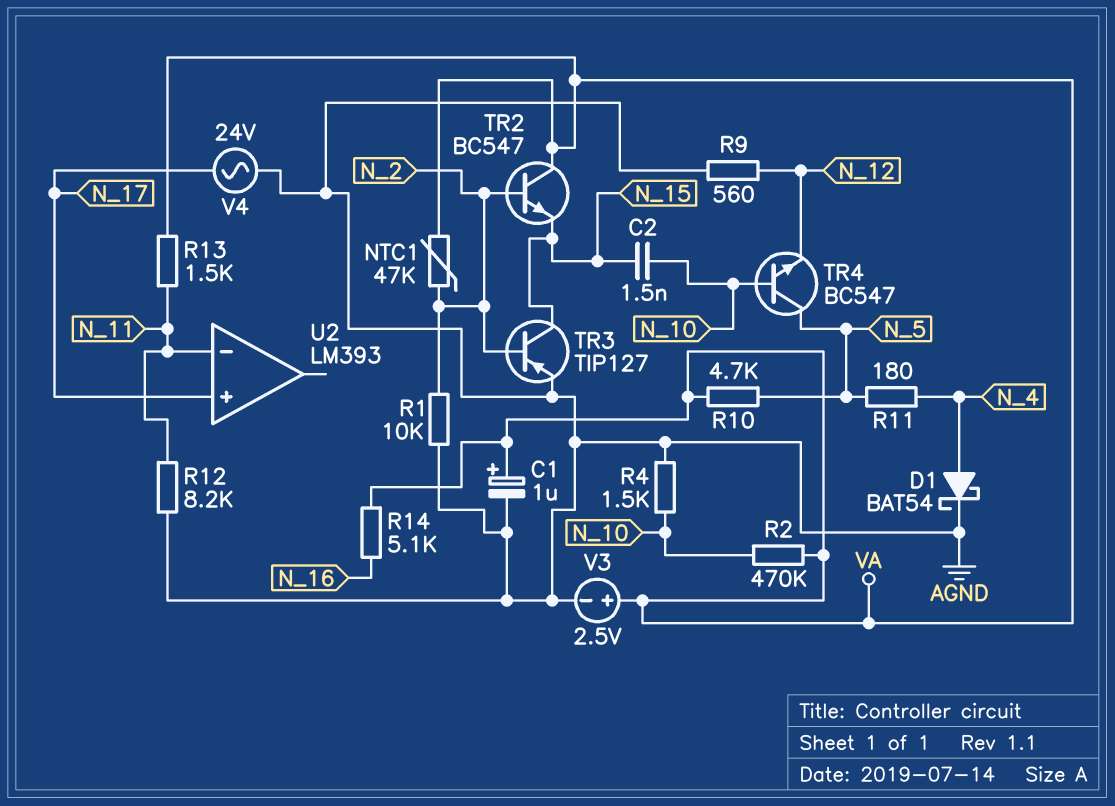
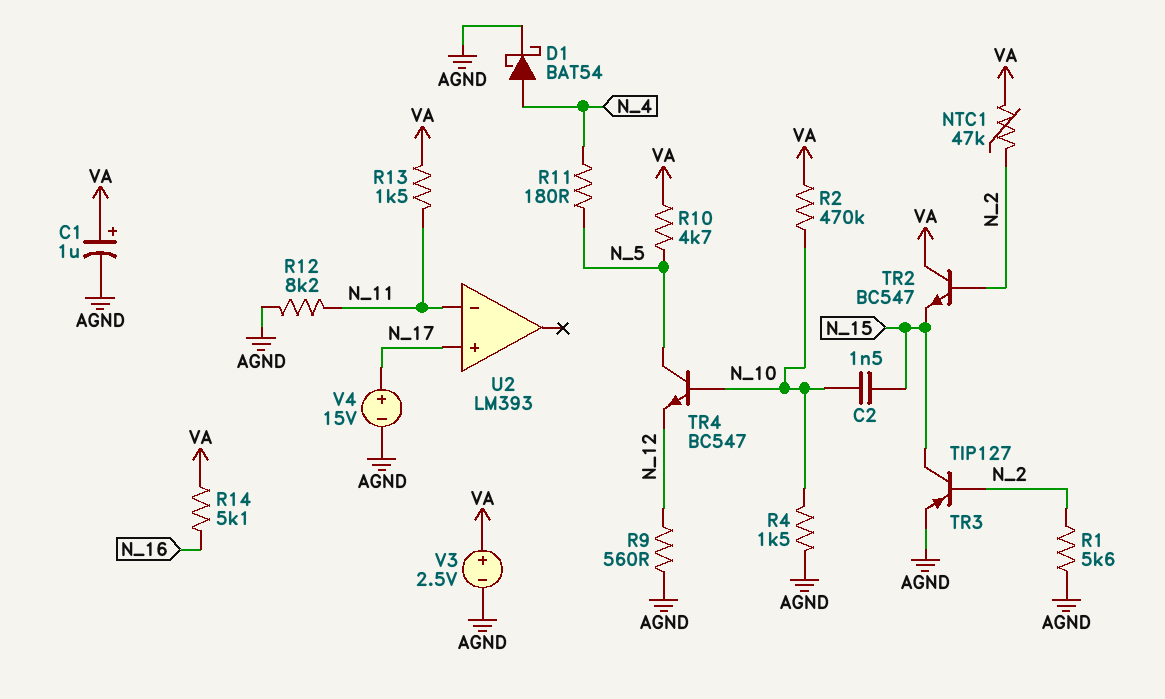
R1: 10k (AGND, N_2) -> 5.6k (AGND, N_2)
V4: AC 24V (AGND, N_17) -> 15V (plus N_17, minus AGND)

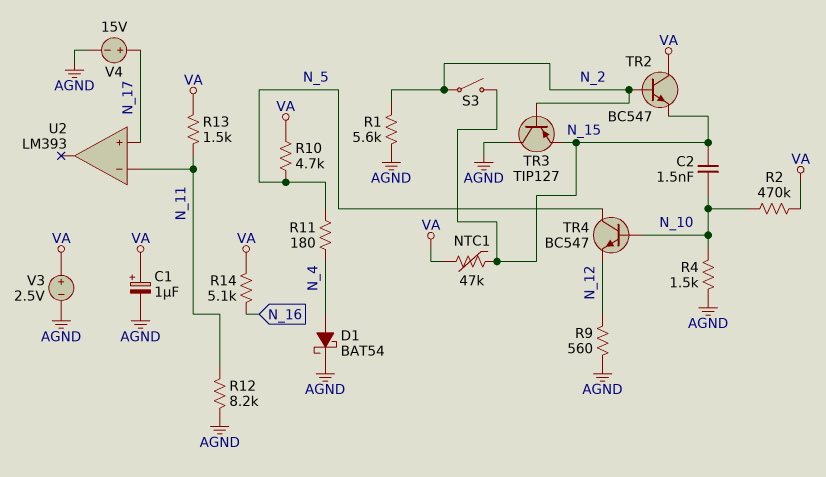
NTC1: 47k (N_2, VA) -> 47k (N_15, VA)
S3: none -> switch (N_2, N_15)
TR3: PNP TIP127 (B N_2, C N_15, E AGND) -> PNP TIP127 (B N_2, C AGND, E N_15)

